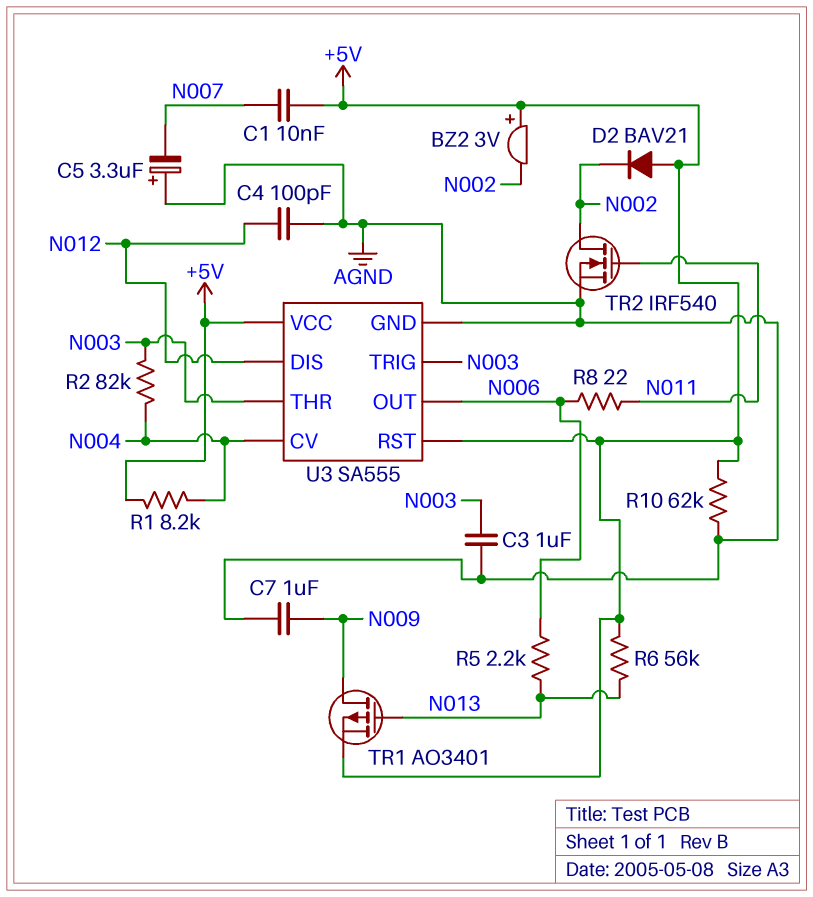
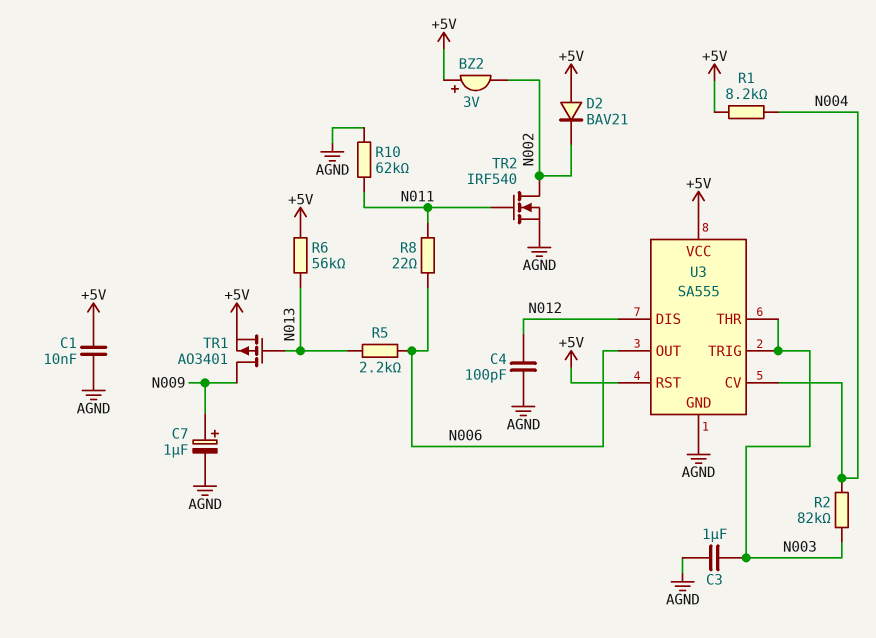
C1: 10nF (+5V, N007) -> 10nF (+5V, AGND)
C5: 3.3uF (plus AGND, minus N007) -> none
C7: 1uF (AGND, N009) -> 1uF (plus N009, minus AGND)
R10: 62k (+5V, AGND) -> 62k (AGND, N011)

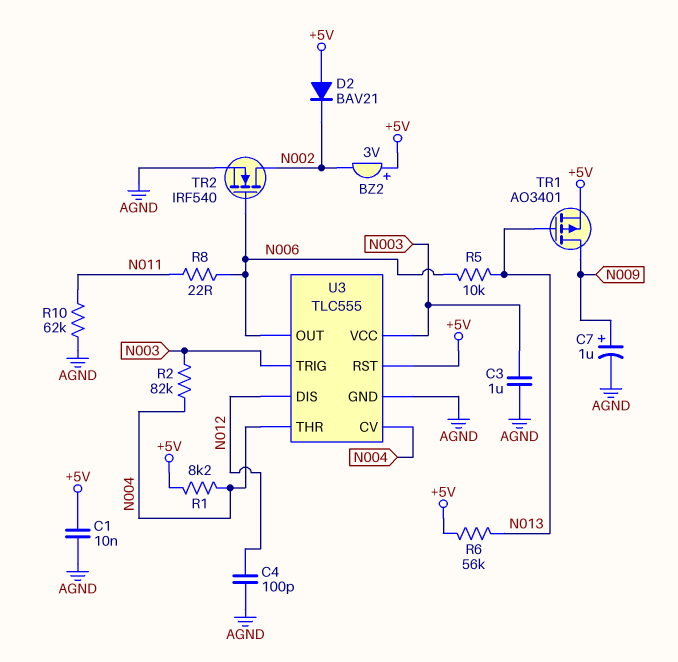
R5: 2.2k (N006, N013) -> 10k (N006, N013)
TR2: NMOS IRF540 (G N011, D N002, S AGND) -> NMOS IRF540 (G N006, D N002, S AGND)
U3: SA555 -> TLC555
U3 pin THR: N003 -> N004
U3 pin VCC: +5V -> N003

